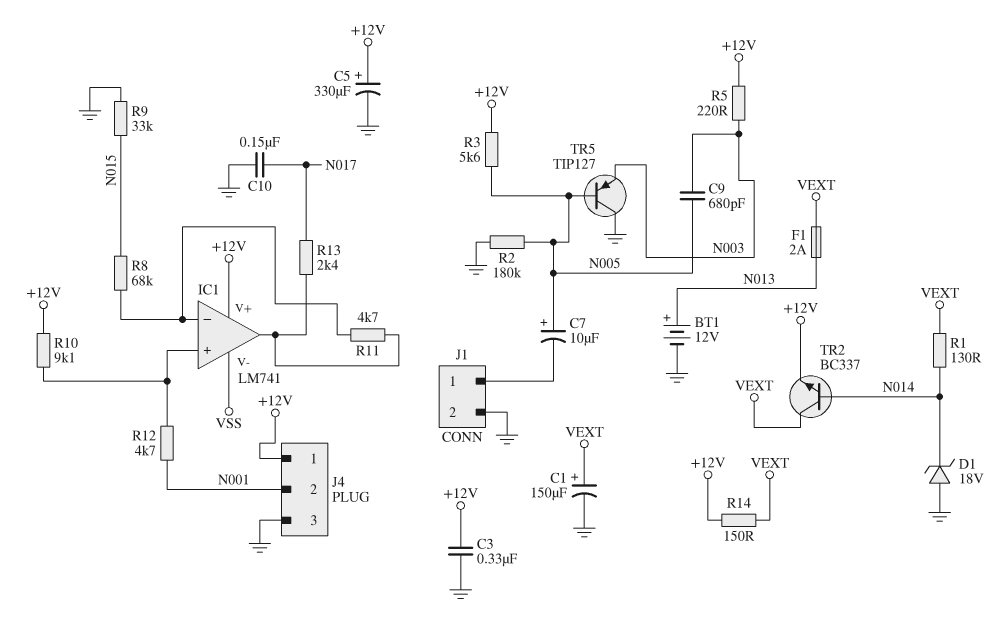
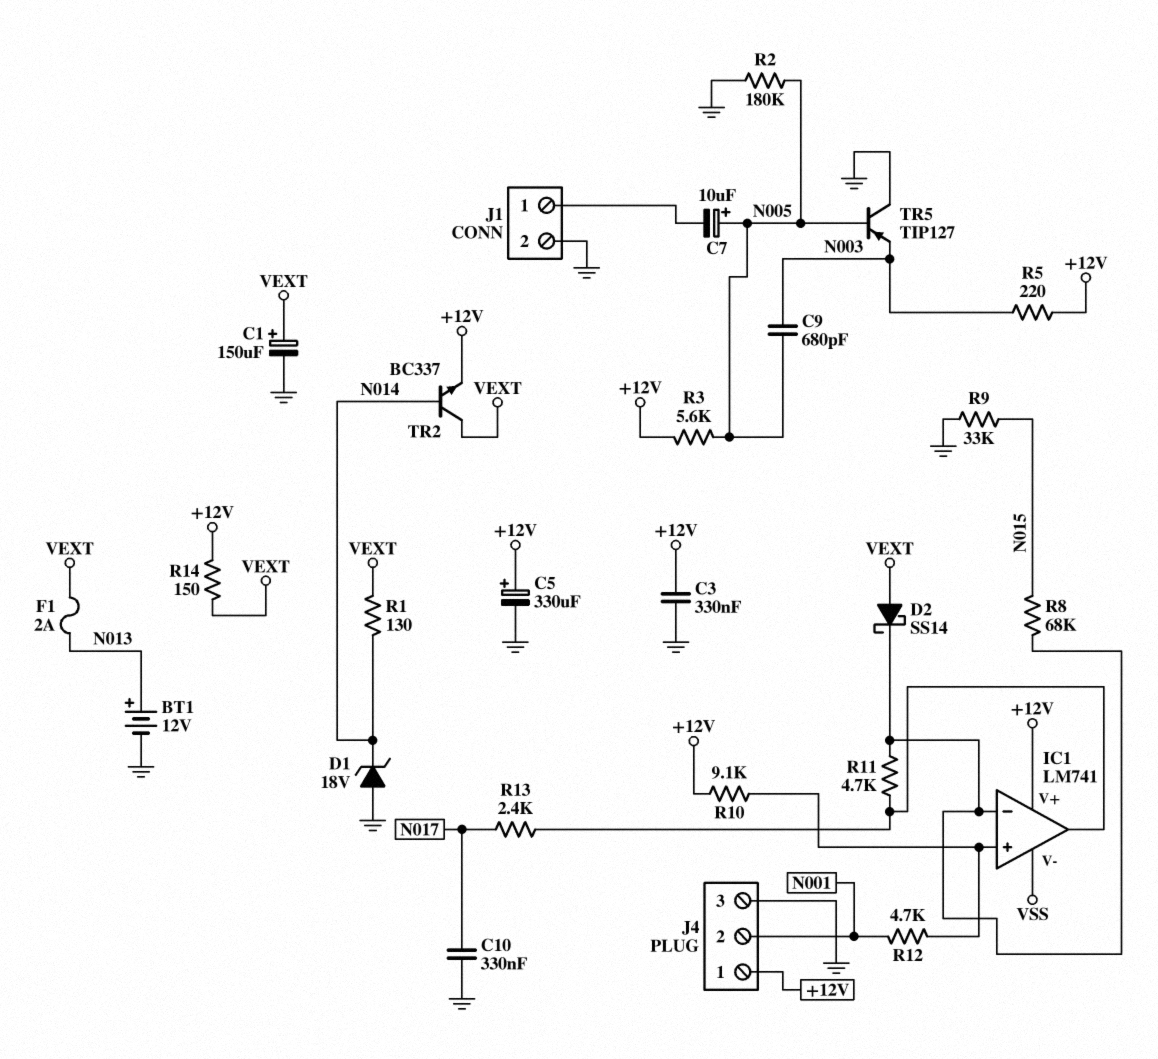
C10: 150nF (GND, N017) -> 330nF (GND, N017)
D2: none -> schottky SS14 (A VEXT, K IC1/in-)

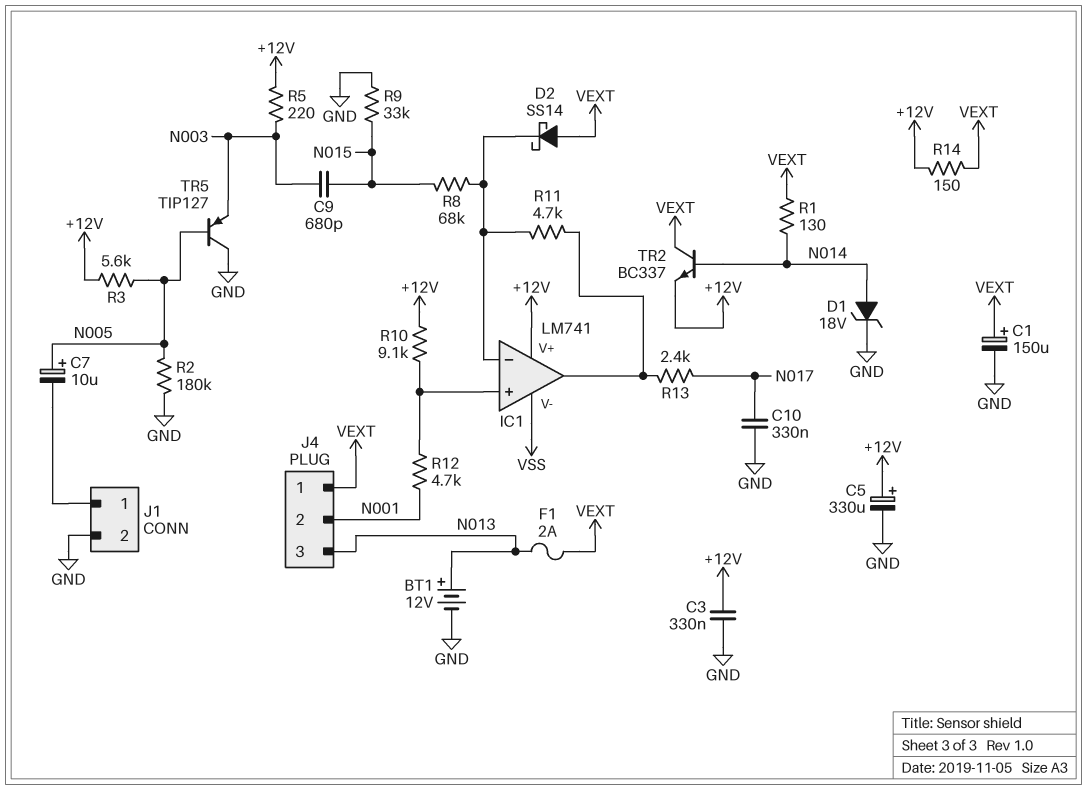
C9: 680pF (N003, N005) -> 680pF (N003, N015)
D1: zener 18V (A GND, K N014) -> zener 18V (A N014, K GND)
J4 pin 1: +12V -> VEXT
J4 pin 3: GND -> N013

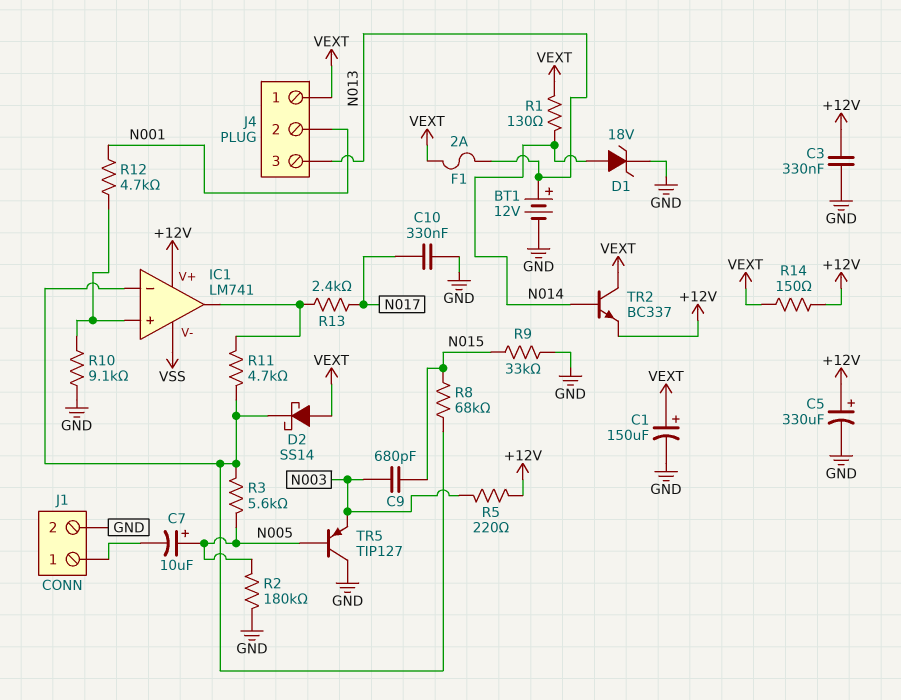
R3: 5.6k (+12V, N005) -> 5.6k (IC1/in-, N005)
R10: 9.1k (+12V, IC1/in+) -> 9.1k (GND, IC1/in+)

